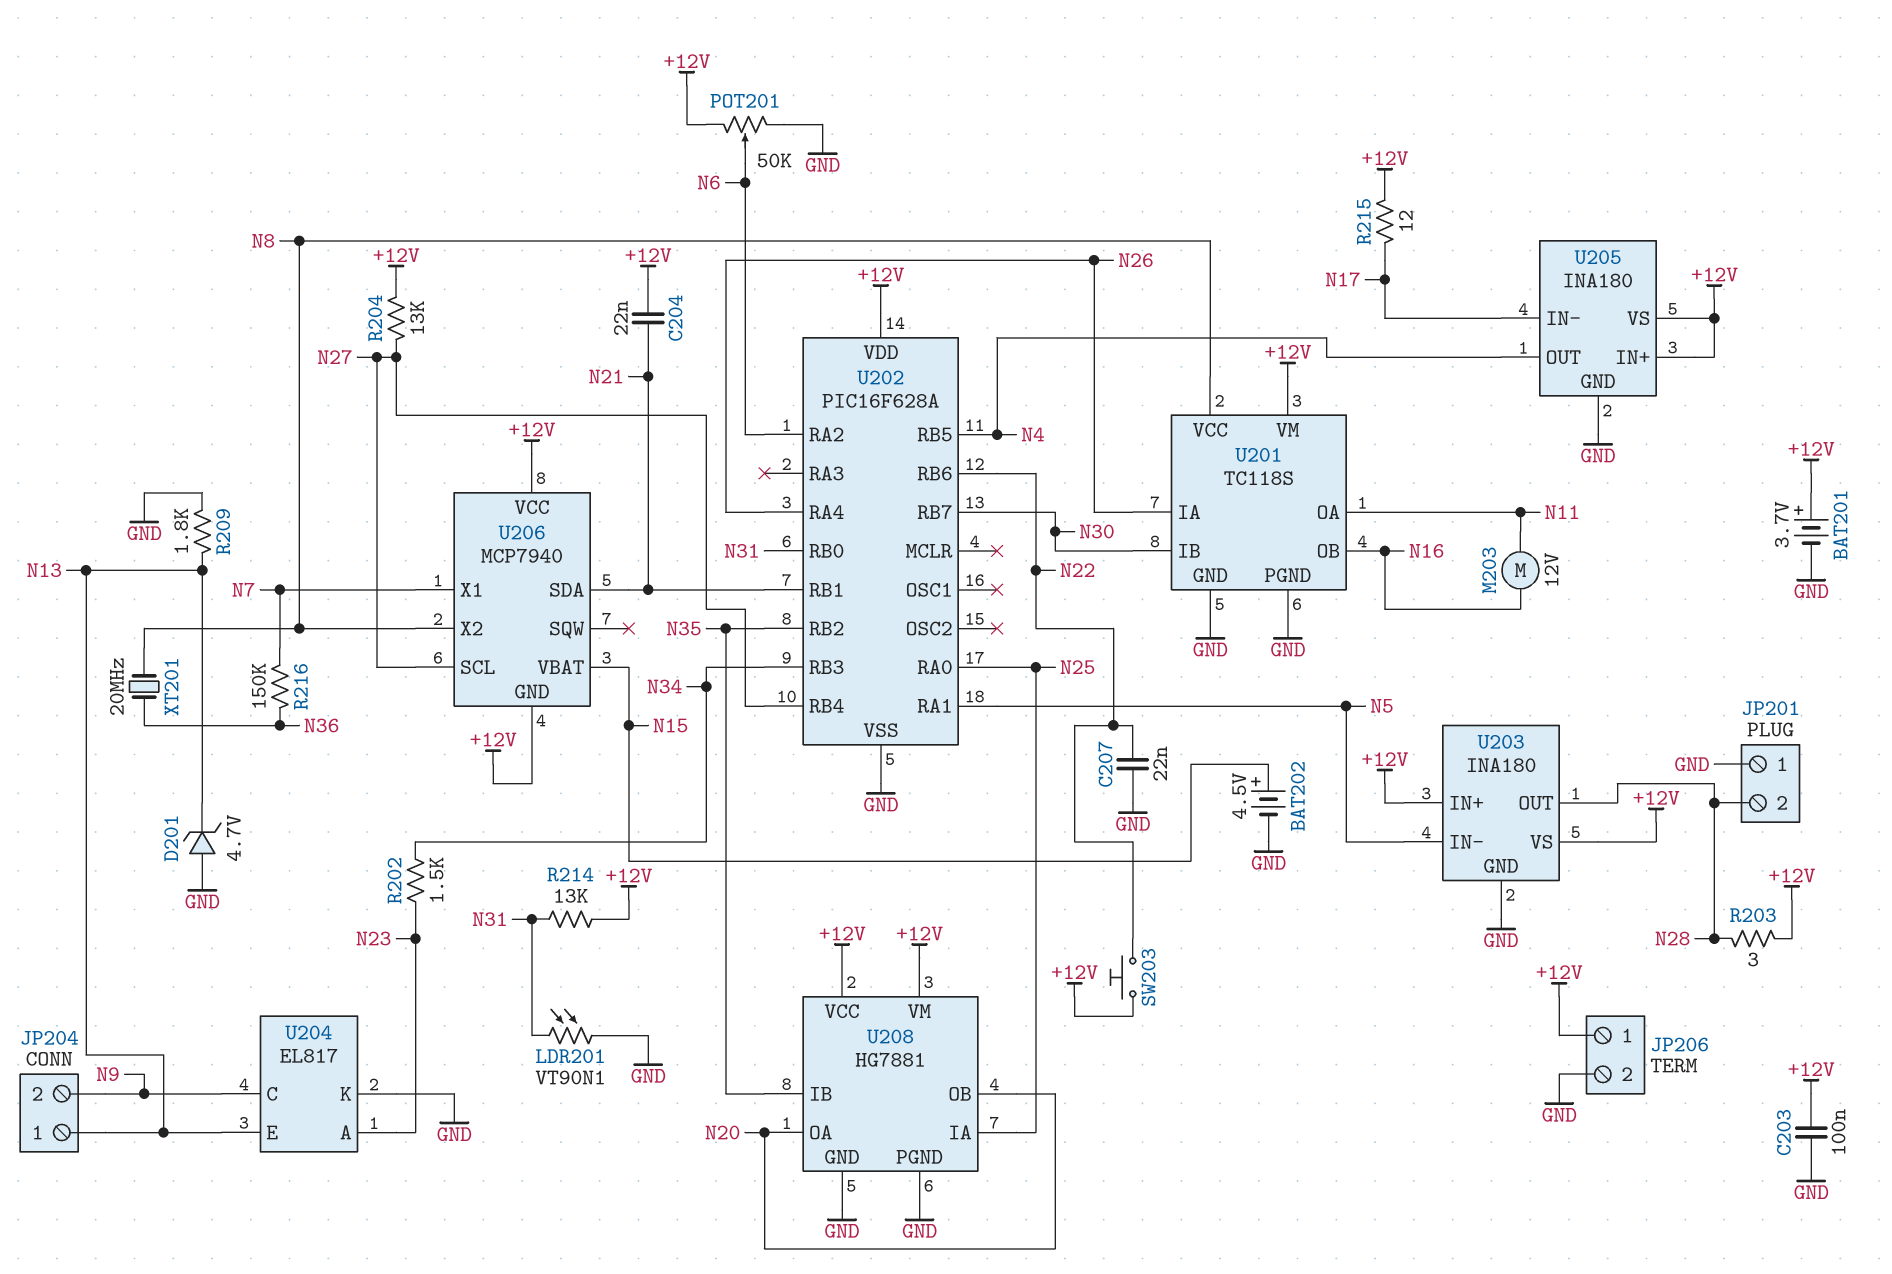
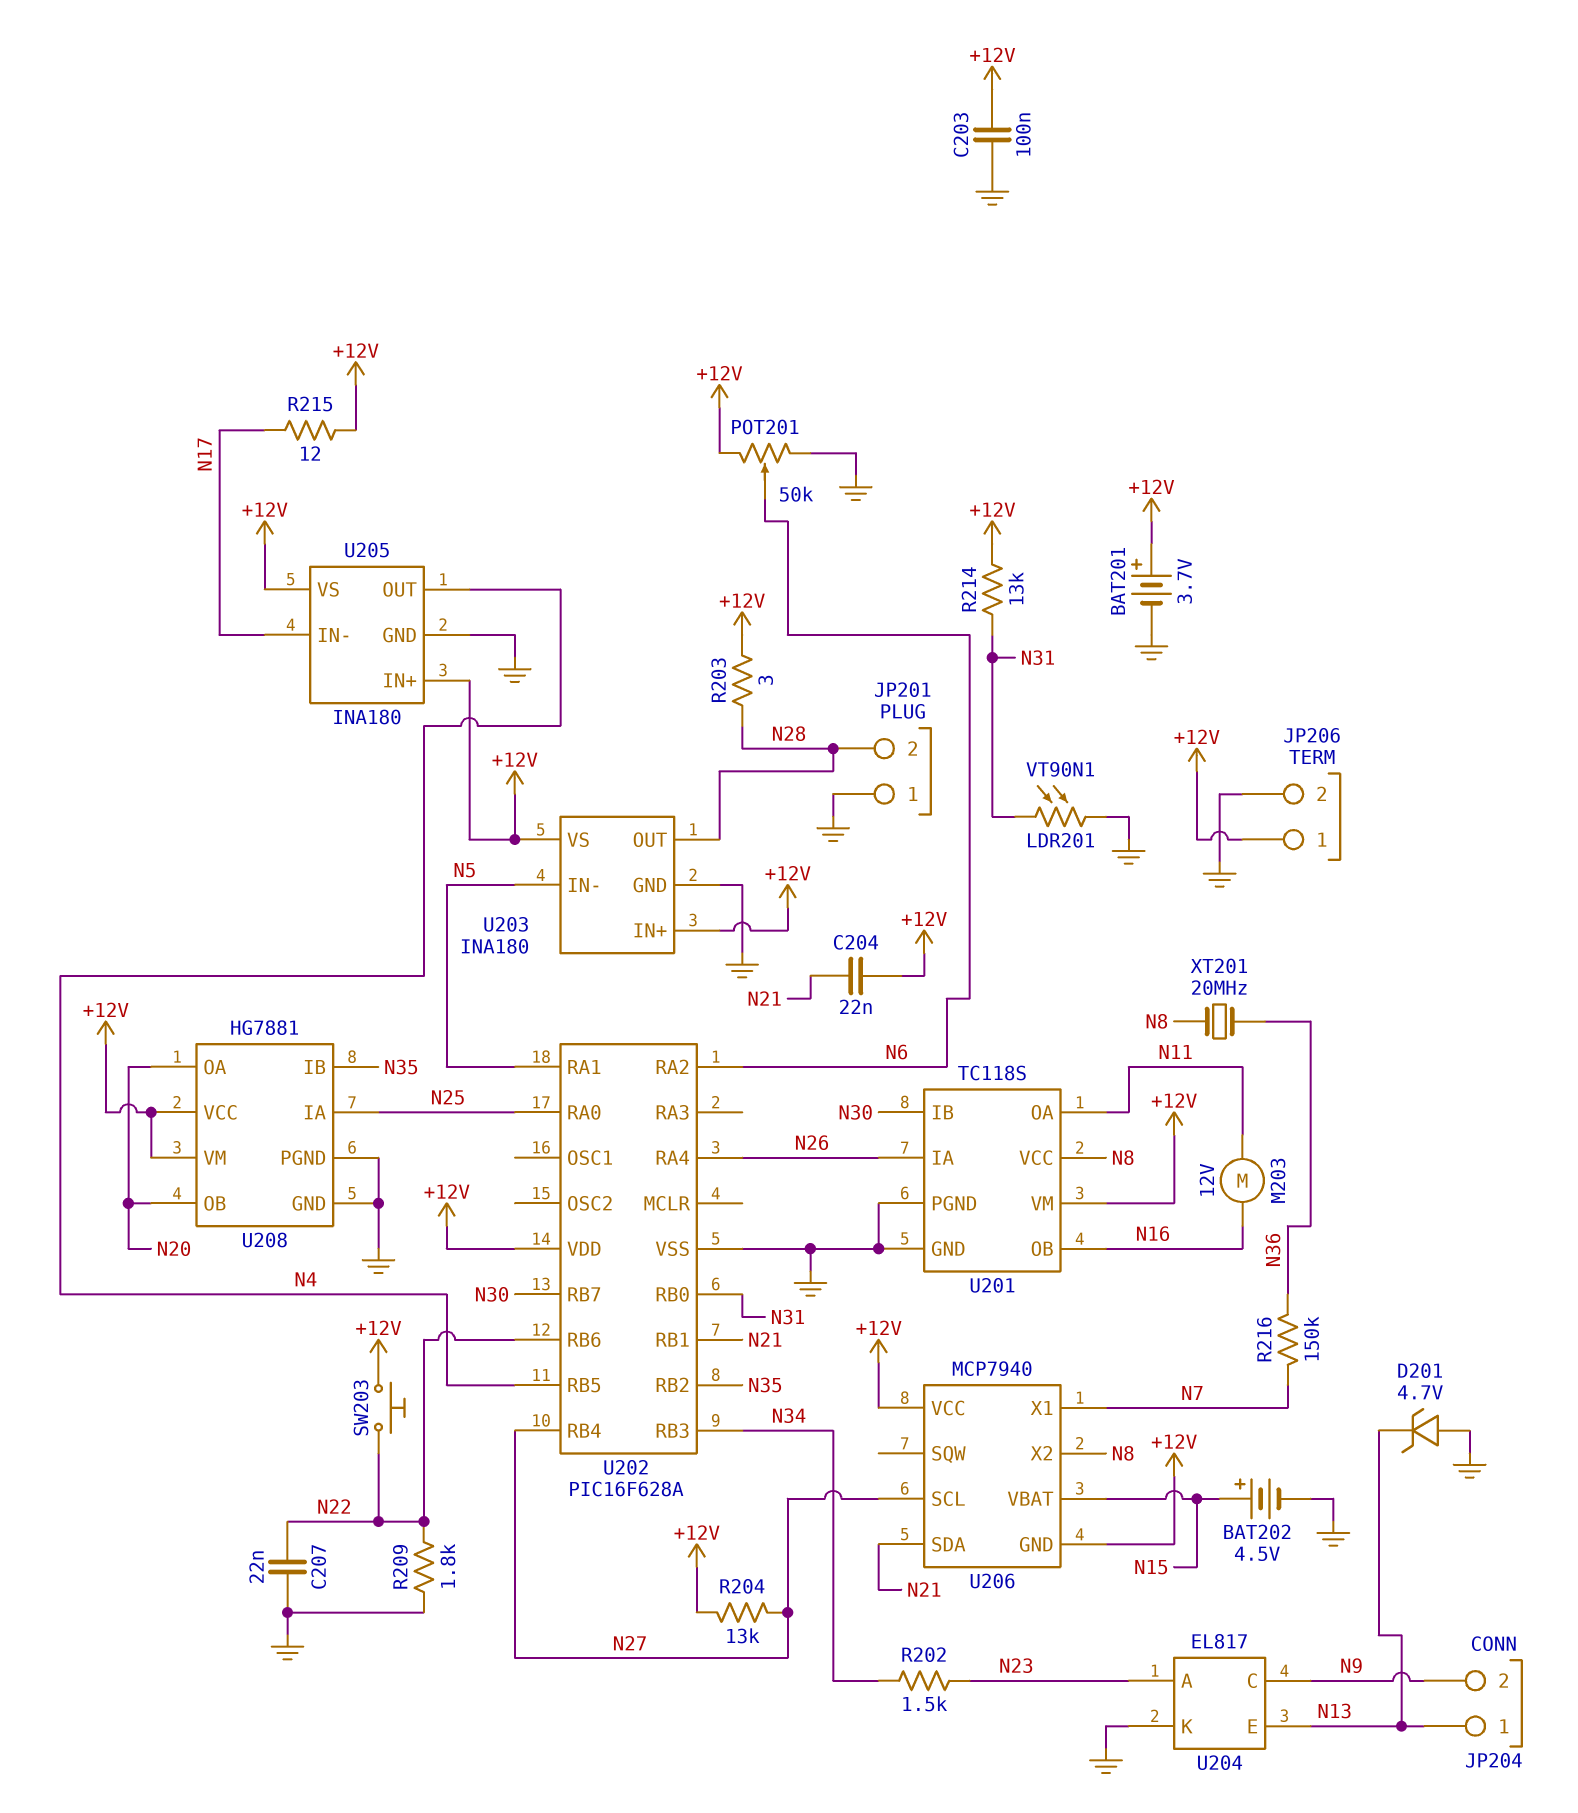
R209: 1.8k (GND, N13) -> 1.8k (GND, N22)

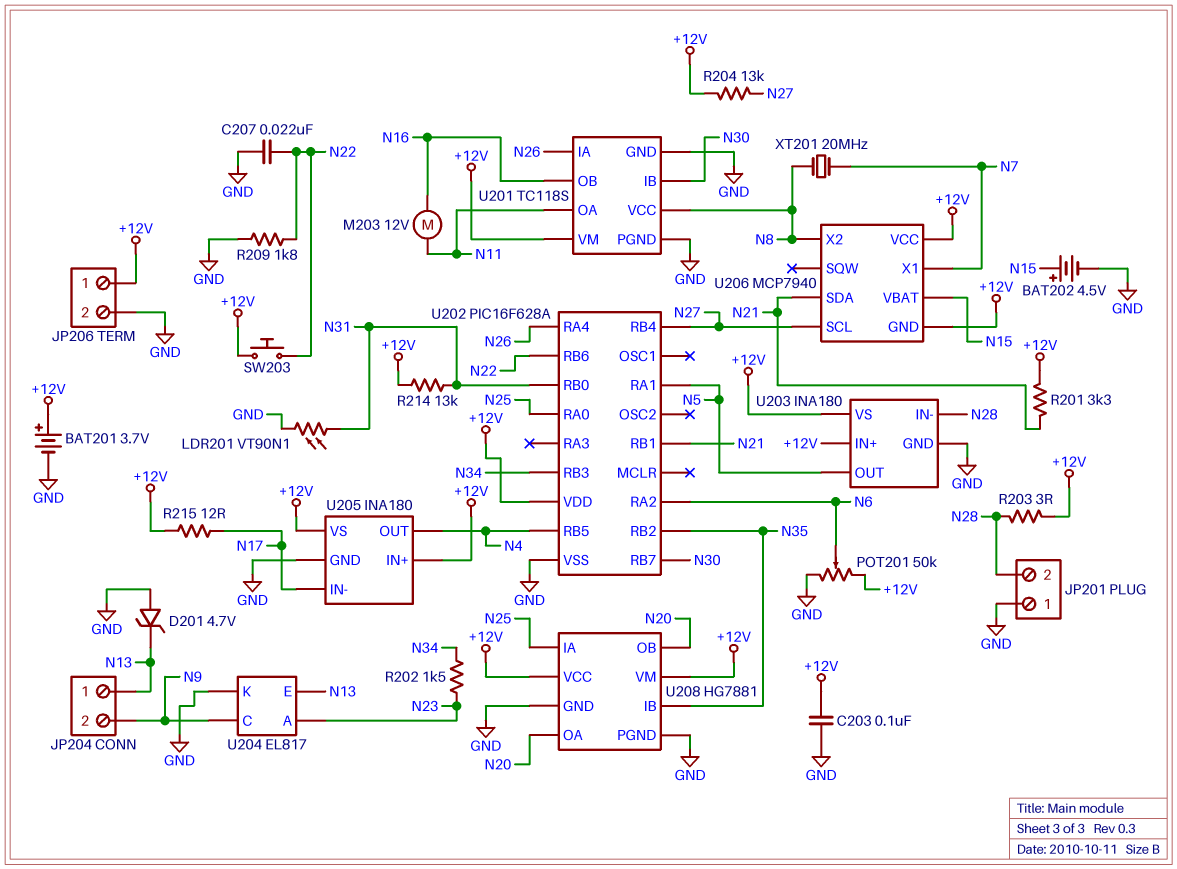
C204: 22nF (+12V, N21) -> none
R201: none -> 3.3k (+12V, N21)
R216: 150k (N7, N36) -> none
U203 pin IN-: N5 -> N28
U203 pin OUT: N28 -> N5
XT201: 20MHz (N8, N36) -> 20MHz (N7, N8)

